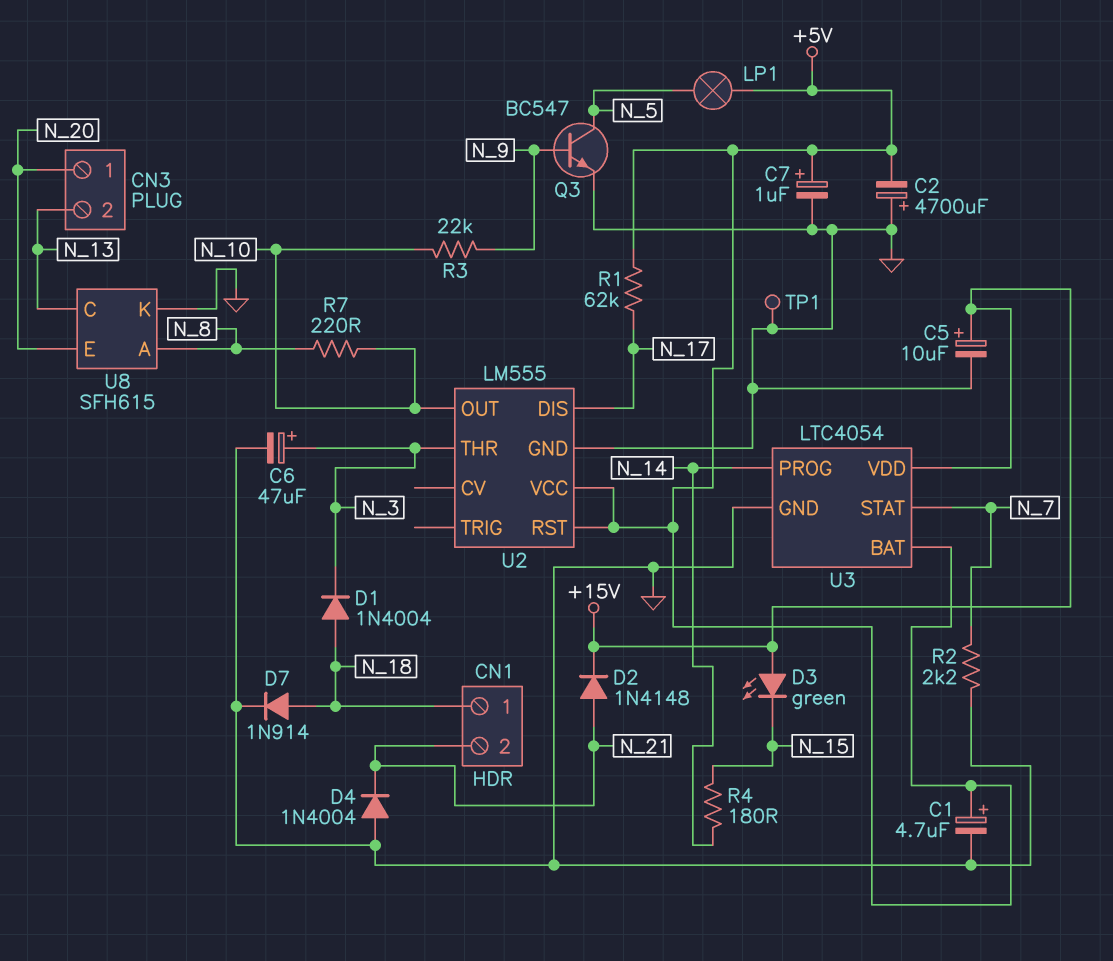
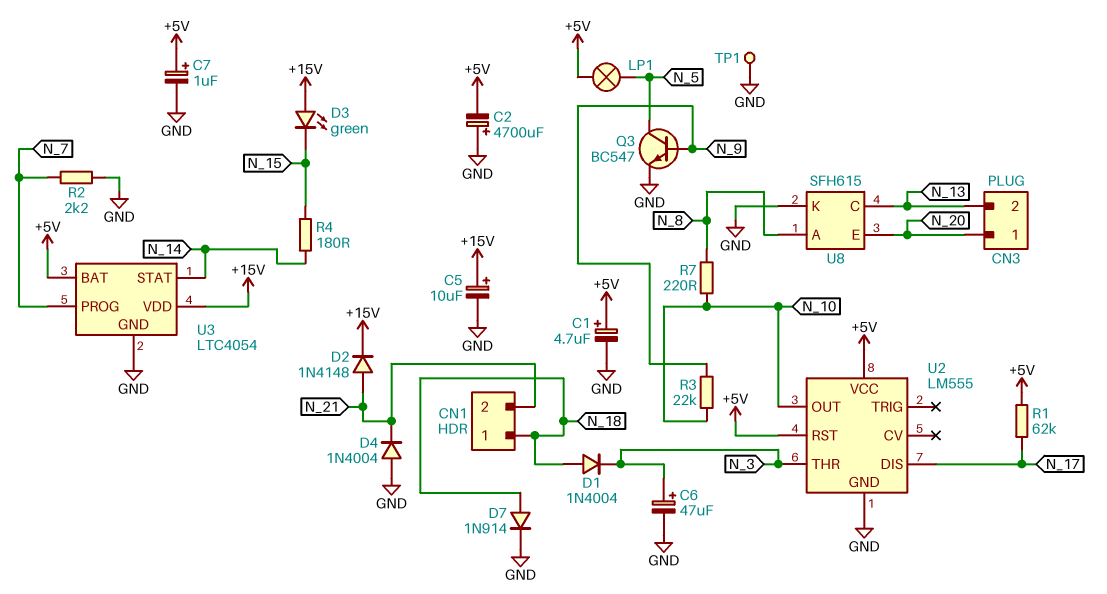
U3 pin PROG: N_14 -> N_7
U3 pin STAT: N_7 -> N_14

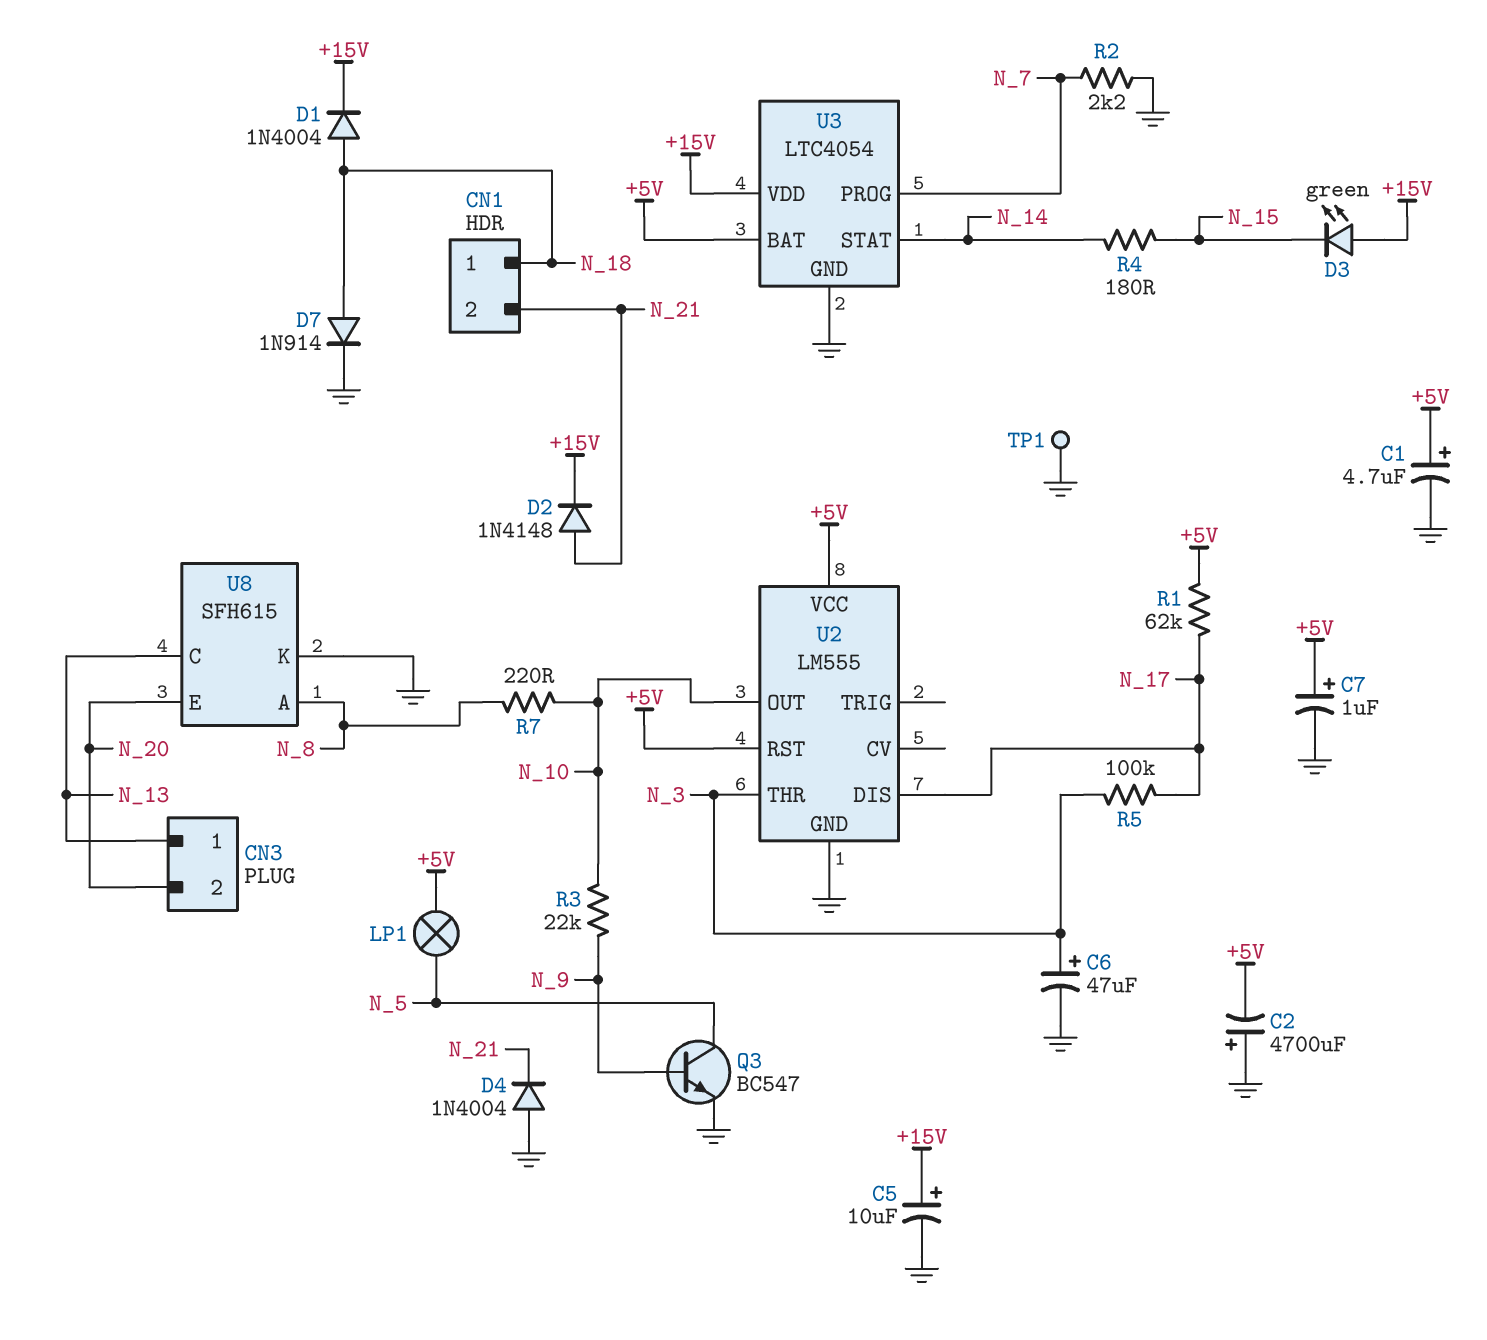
CN3 pin 1: N_20 -> N_13
CN3 pin 2: N_13 -> N_20
D1: diode 1N4004 (A N_18, K N_3) -> diode 1N4004 (A N_18, K +15V)
R5: none -> 100k (N_3, N_17)

